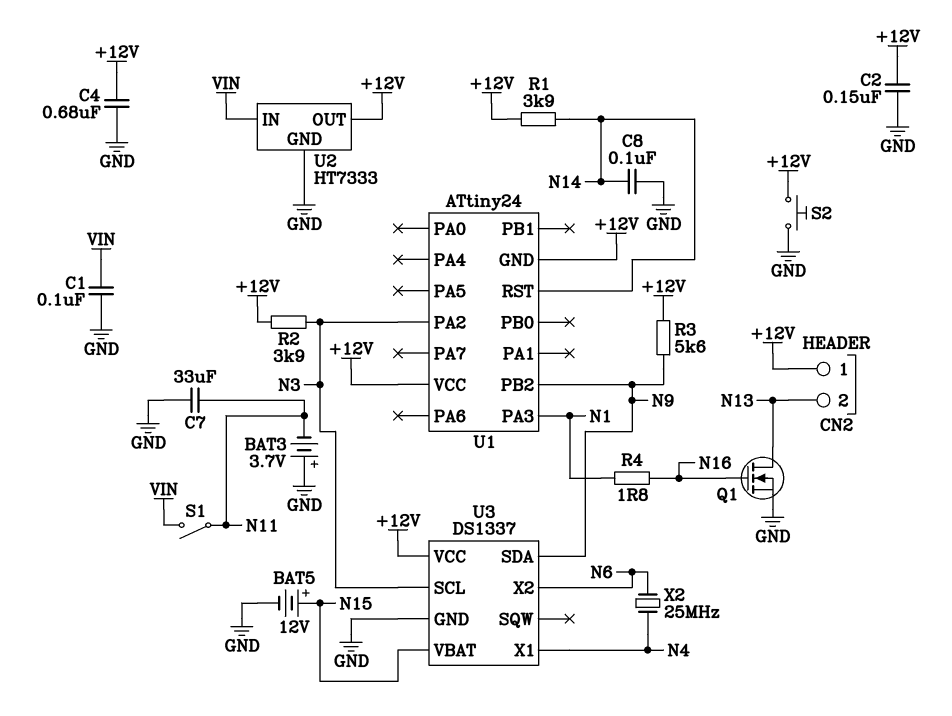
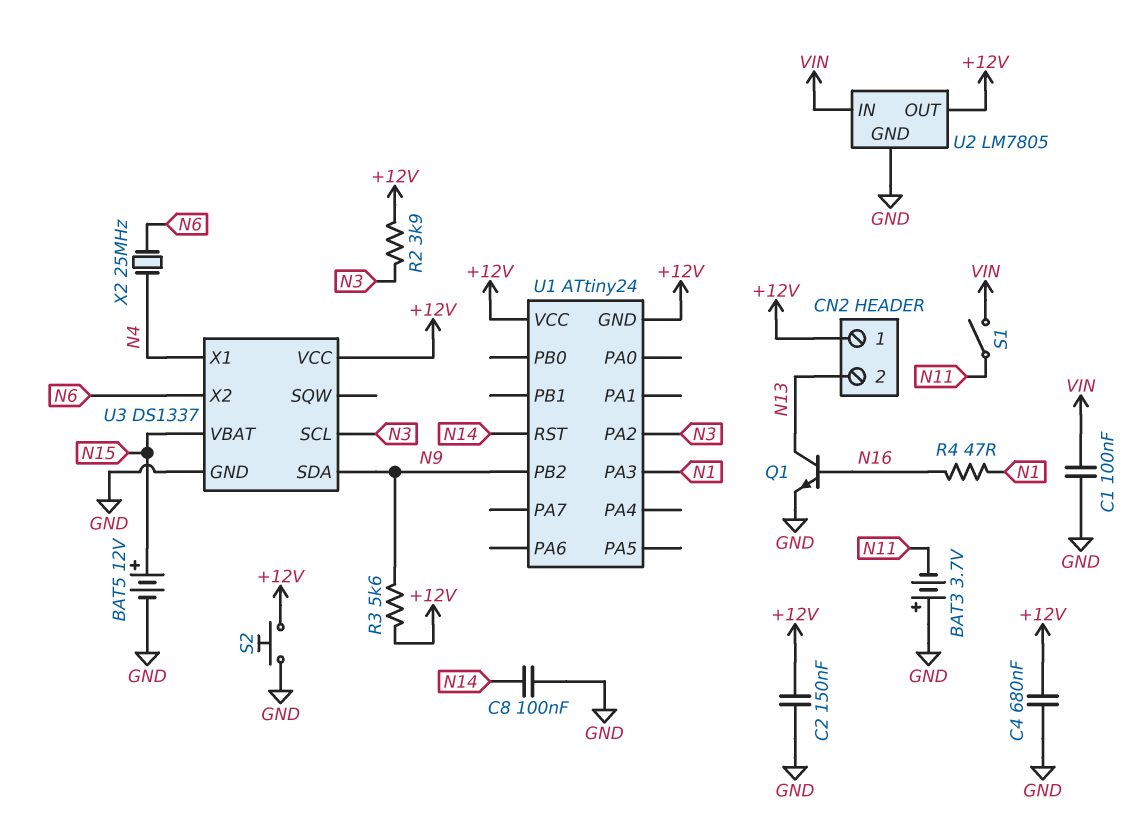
C7: 33uF (GND, N11) -> none
Q1: NMOS (G N16, D N13, S GND) -> NPN (B N16, C N13, E GND)
R1: 3.9k (+12V, N14) -> none
R4: 1.8 (N1, N16) -> 47 (N1, N16)
U2: HT7333 -> LM7805

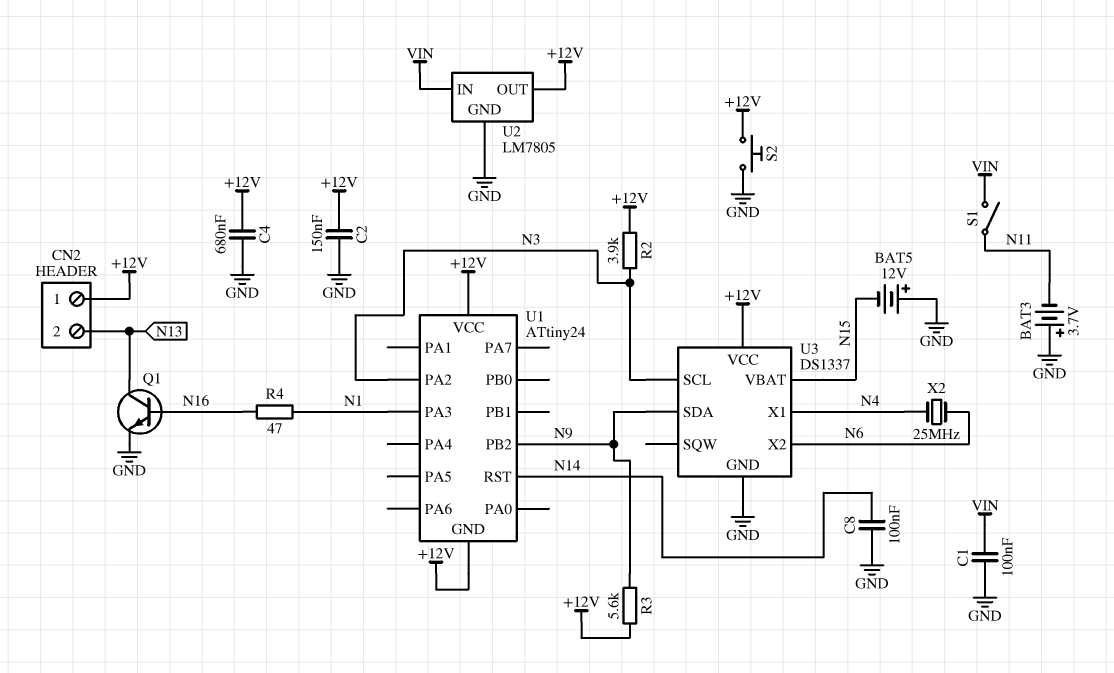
BAT5: 12V (plus N15, minus GND) -> 12V (plus GND, minus N15)

